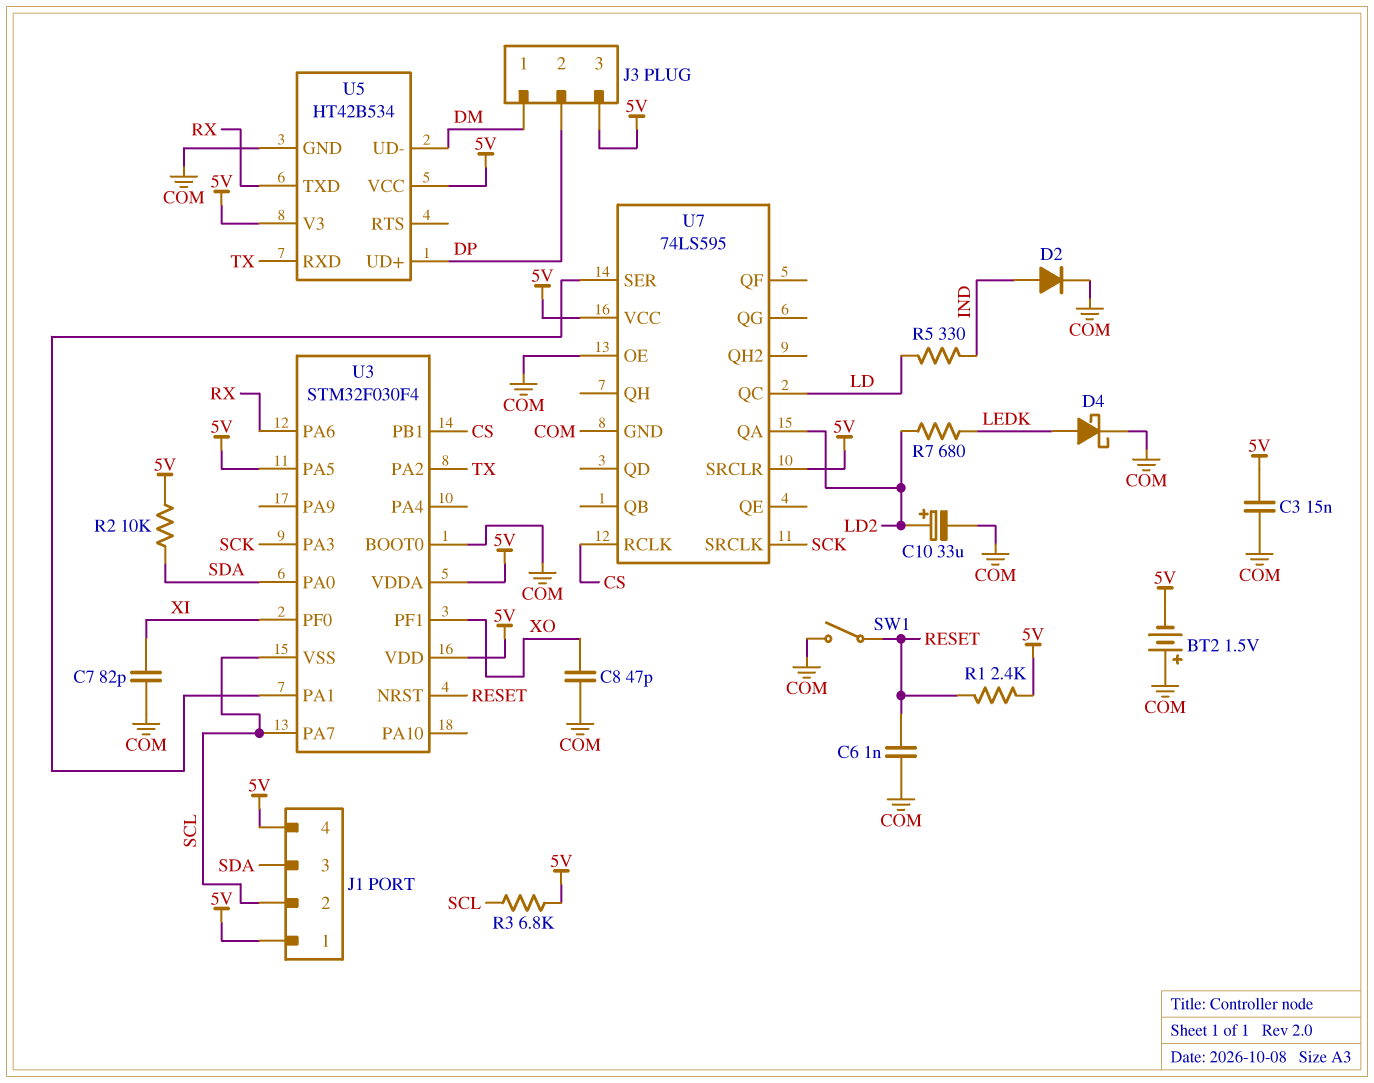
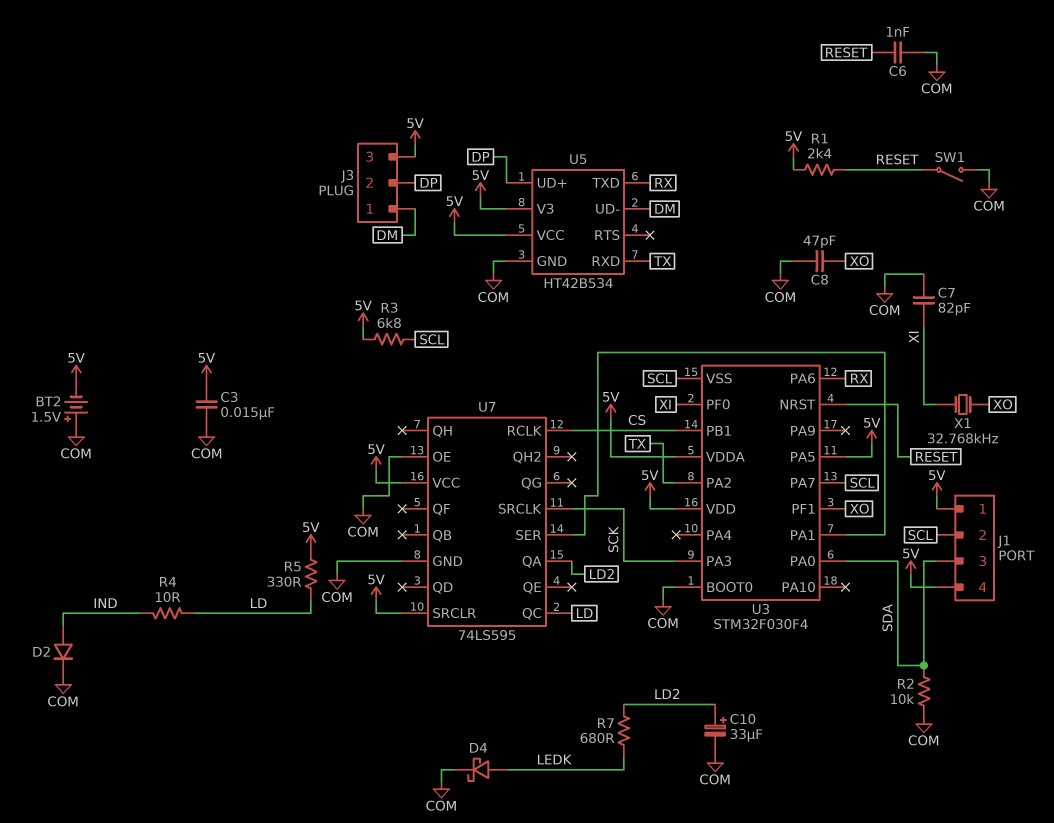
R2: 10k (5V, SDA) -> 10k (COM, SDA)
R4: none -> 10 (IND, LD)
R5: 330 (IND, LD) -> 330 (5V, LD)
X1: none -> 32.768kHz (XI, XO)

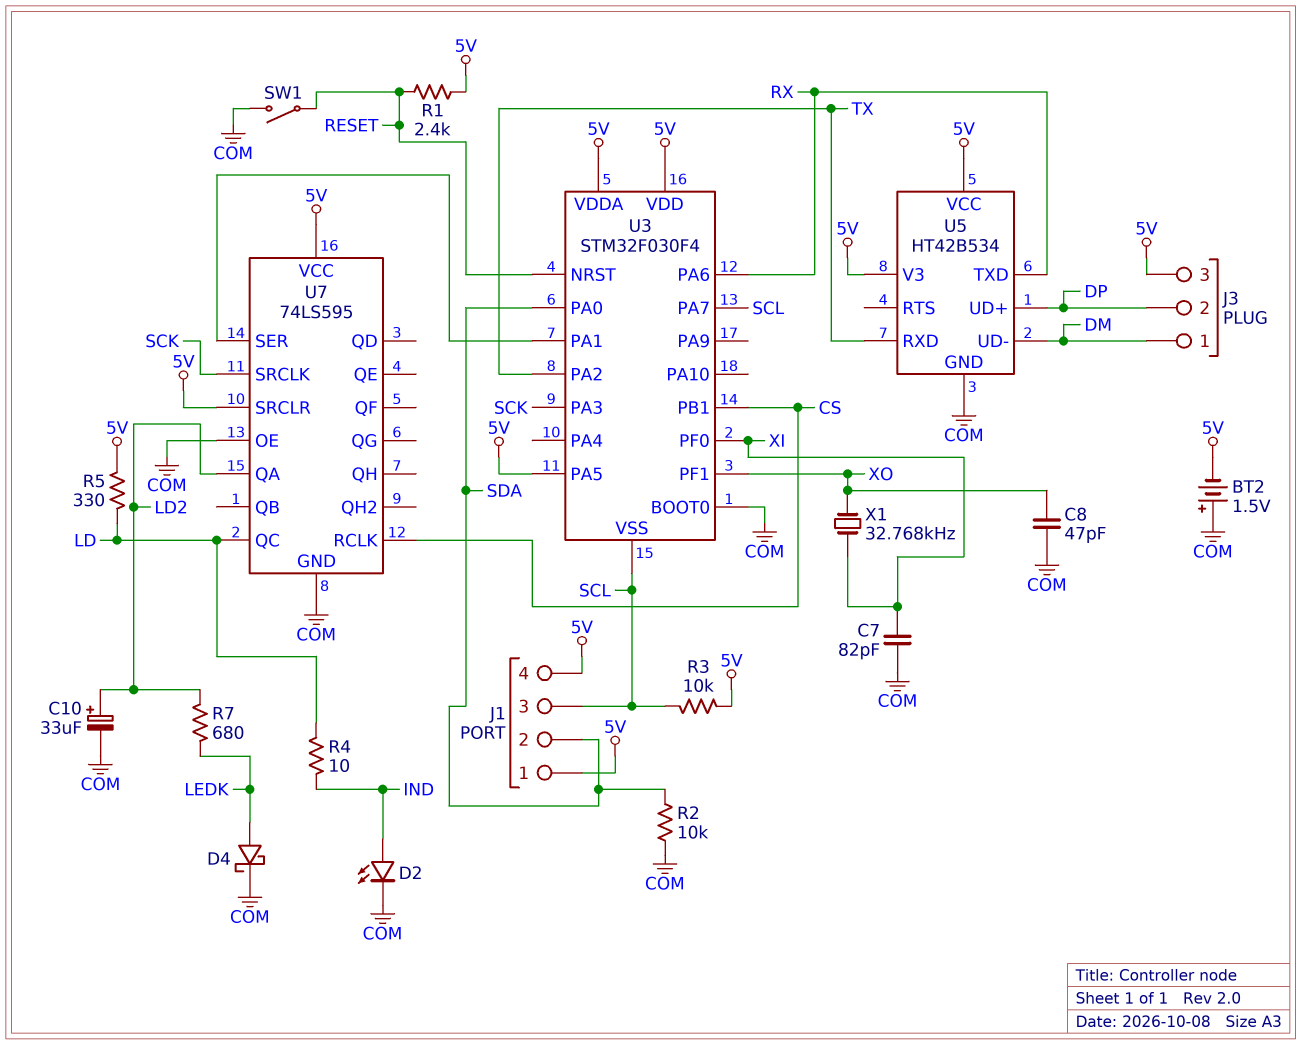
C3: 15nF (5V, COM) -> none
C6: 1nF (COM, RESET) -> none
D2: diode (A IND, K COM) -> LED (A IND, K COM)
J1 pin 2: SCL -> SDA
J1 pin 3: SDA -> SCL
R3: 6.8k (5V, SCL) -> 10k (5V, SCL)

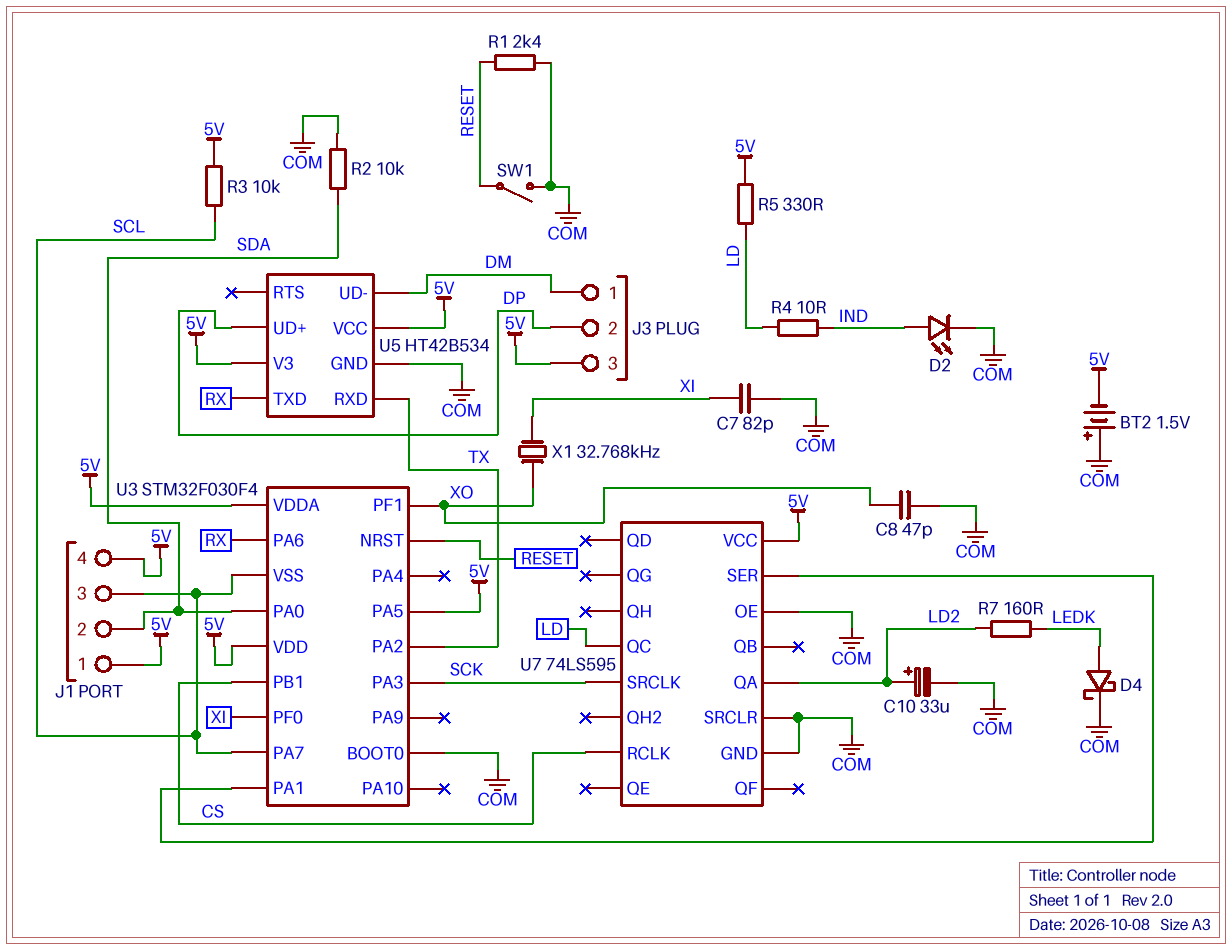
R1: 2.4k (5V, RESET) -> 2.4k (COM, RESET)
R7: 680 (LD2, LEDK) -> 160 (LD2, LEDK)
U7 pin SRCLR: 5V -> COM

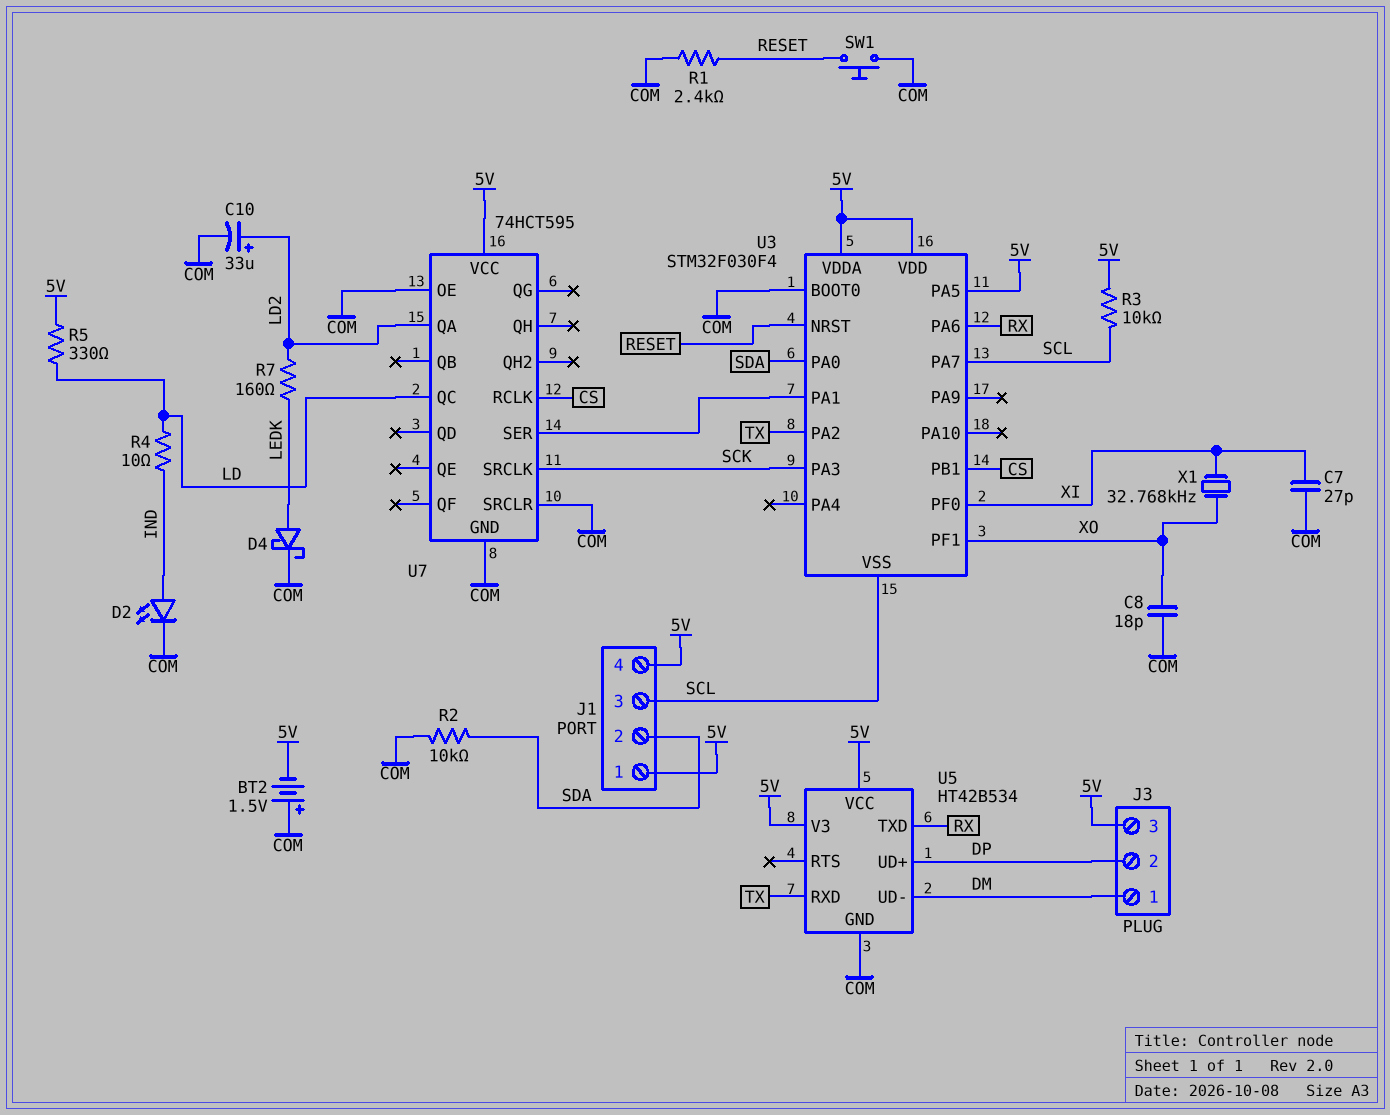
C7: 82pF (COM, XI) -> 27pF (COM, XI)
C8: 47pF (COM, XO) -> 18pF (COM, XO)
SW1: switch (COM, RESET) -> button (COM, RESET)
U7: 74LS595 -> 74HCT595

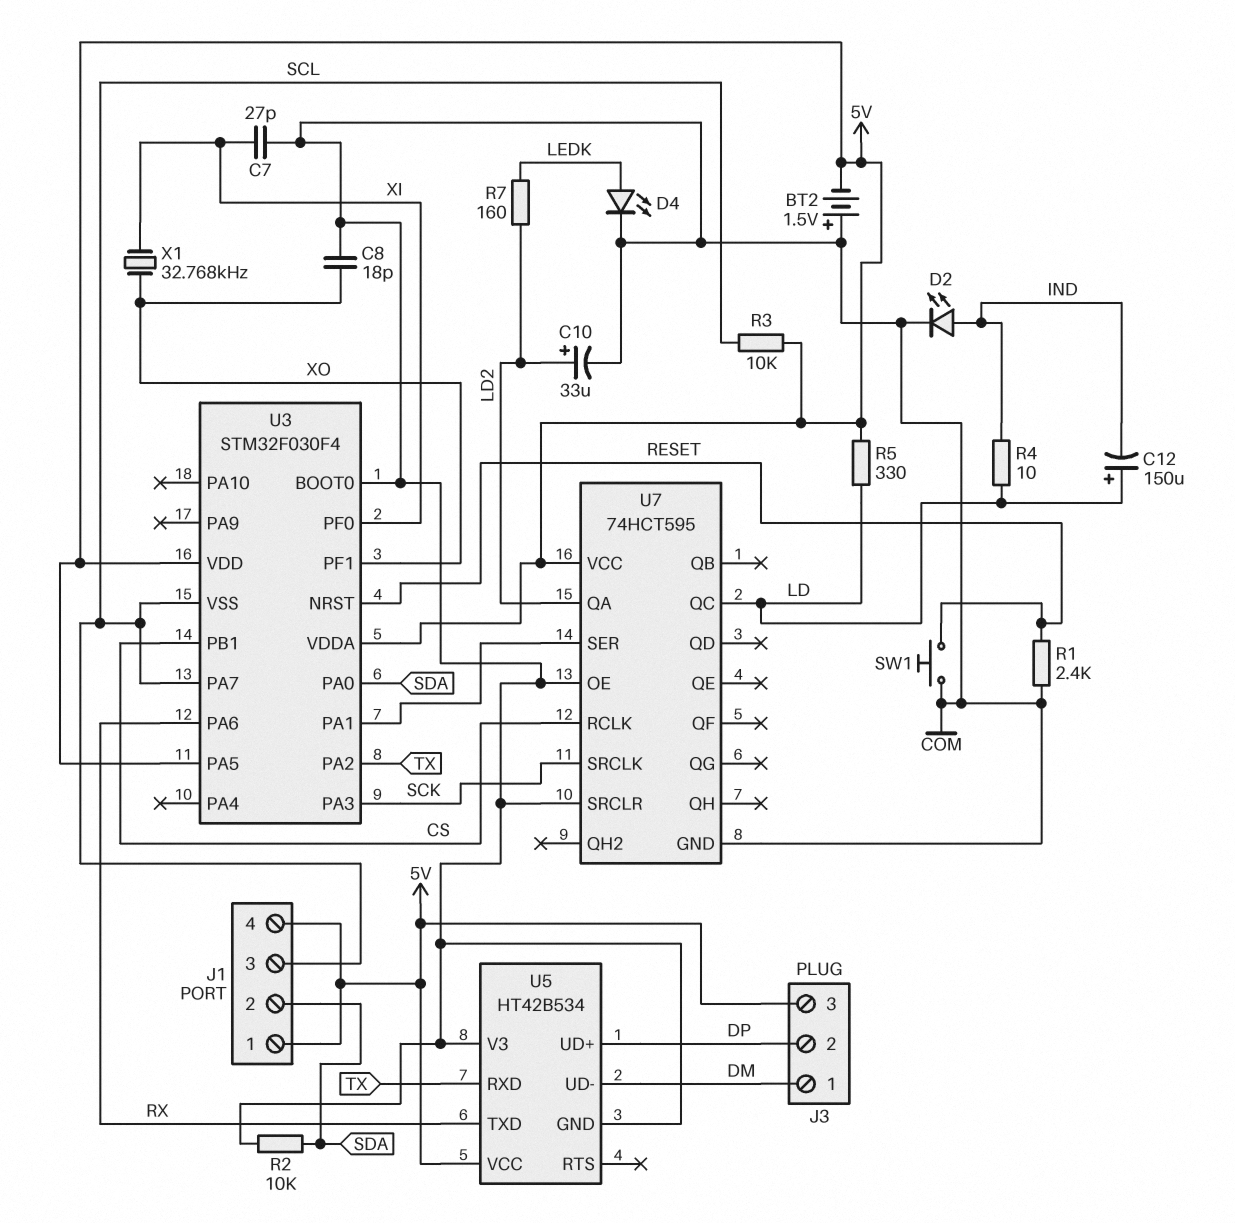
C12: none -> 150uF (plus LD, minus IND)
D4: schottky (A LEDK, K COM) -> LED (A LEDK, K COM)
U5 pin V3: 5V -> COM

